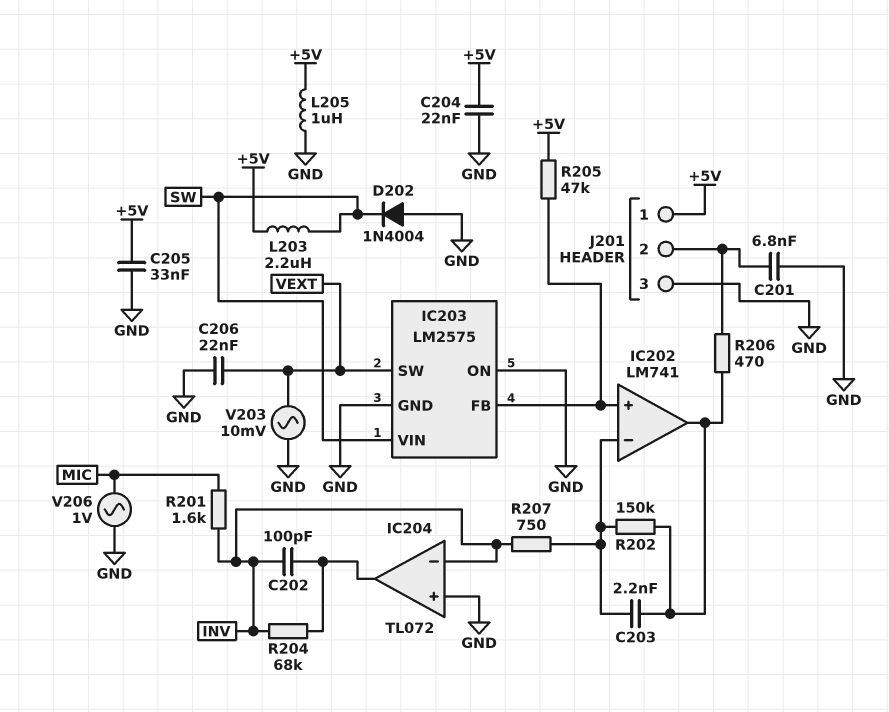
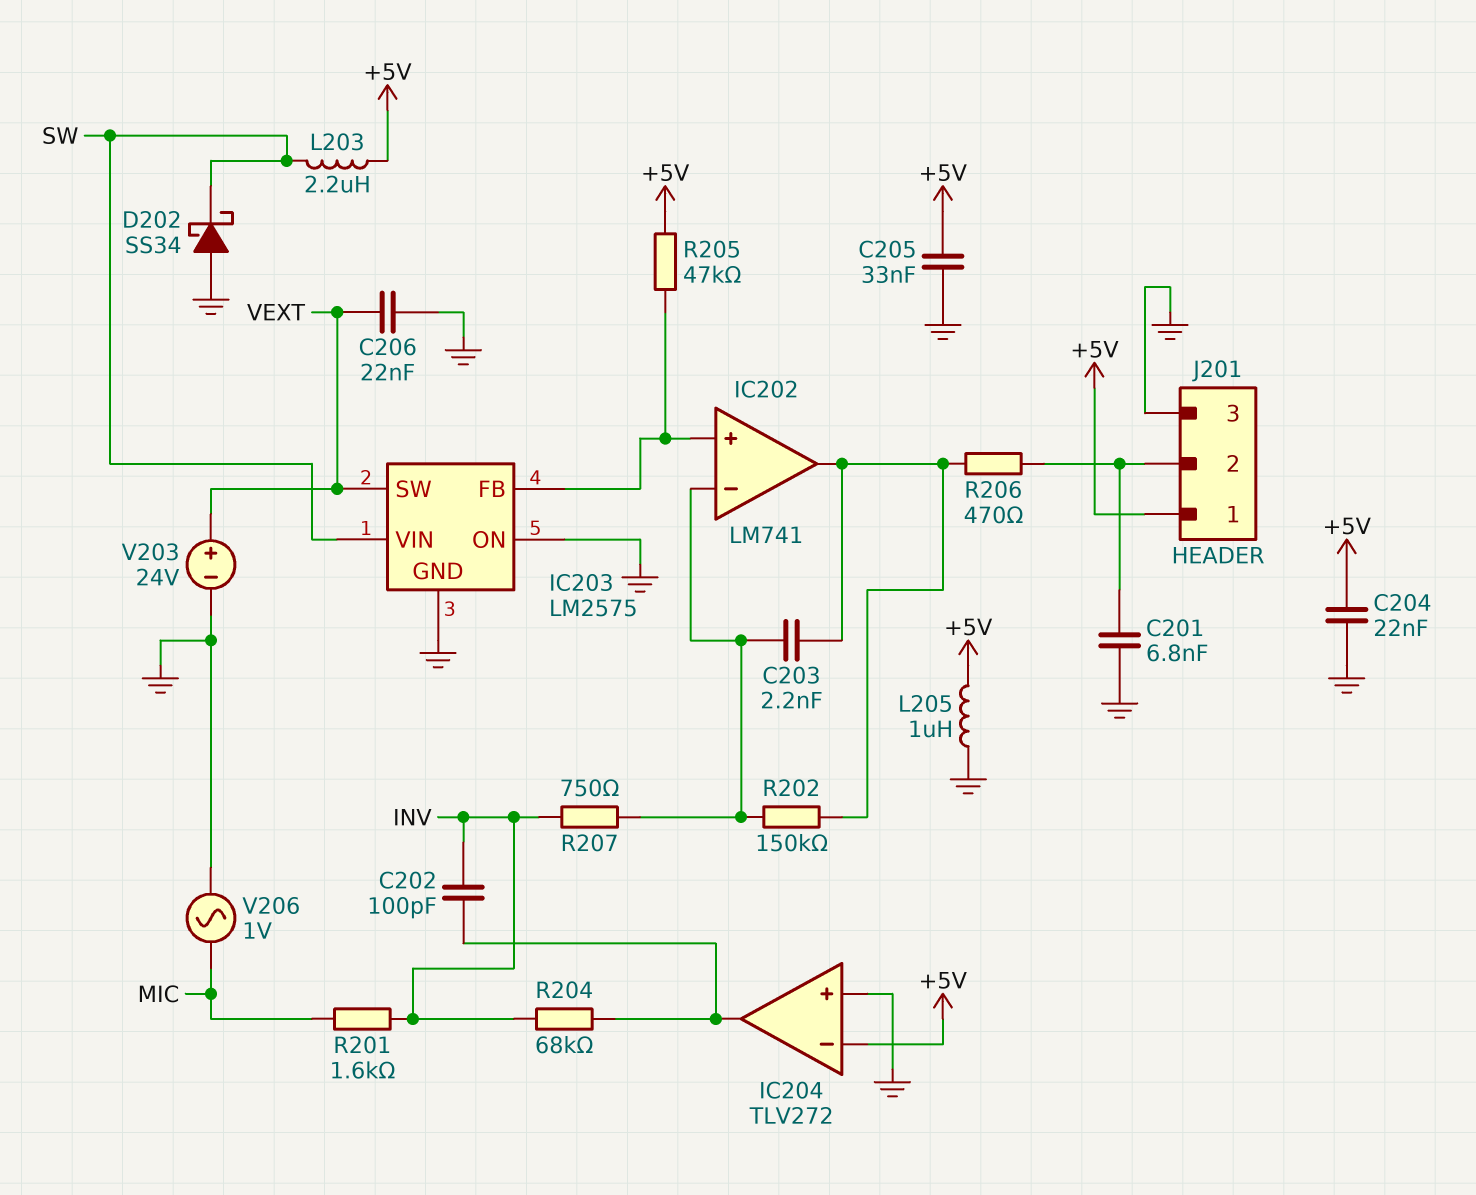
D202: diode 1N4004 (A GND, K SW) -> schottky SS34 (A GND, K SW)
IC204: TL072 -> TLV272
IC204 pin in-: INV -> +5V
V203: AC 10mV (GND, VEXT) -> 24V (plus VEXT, minus GND)

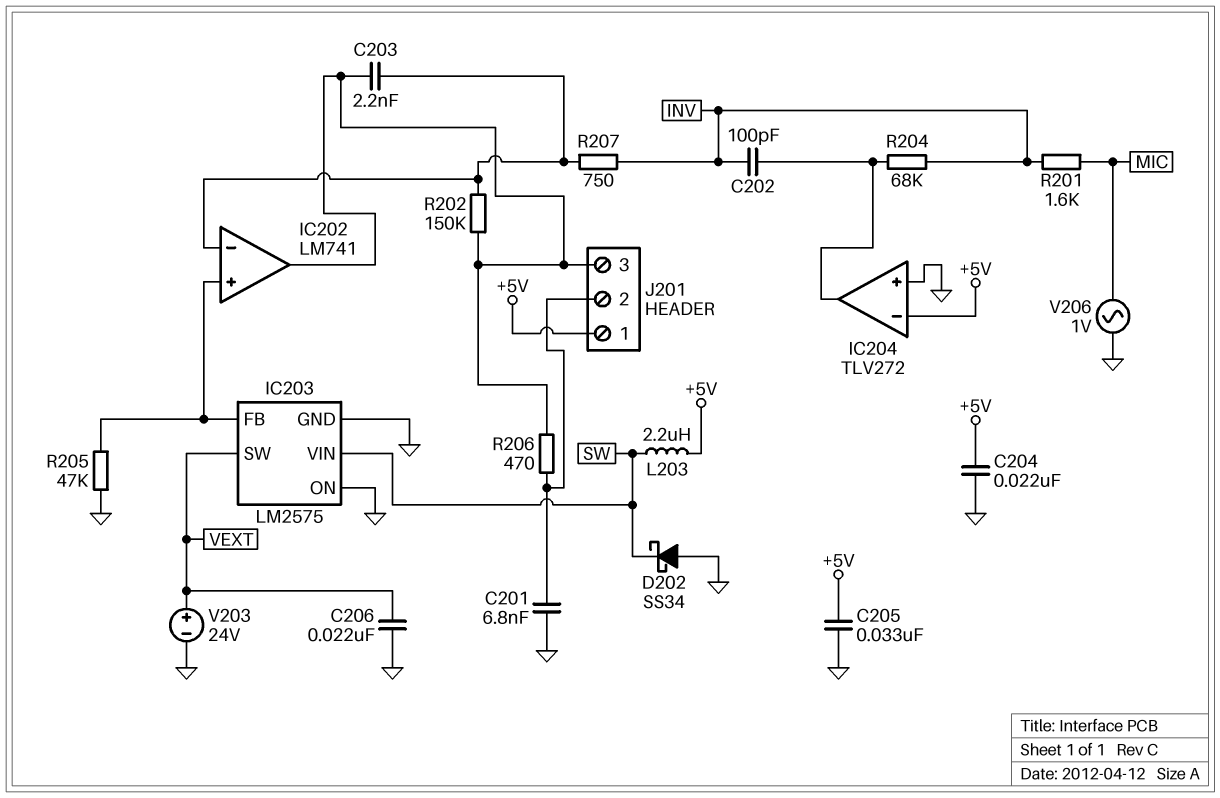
J201 pin 3: GND -> IC202/out
L205: 1uH (+5V, GND) -> none
R205: 47k (+5V, IC202/in+) -> 47k (GND, IC202/in+)

